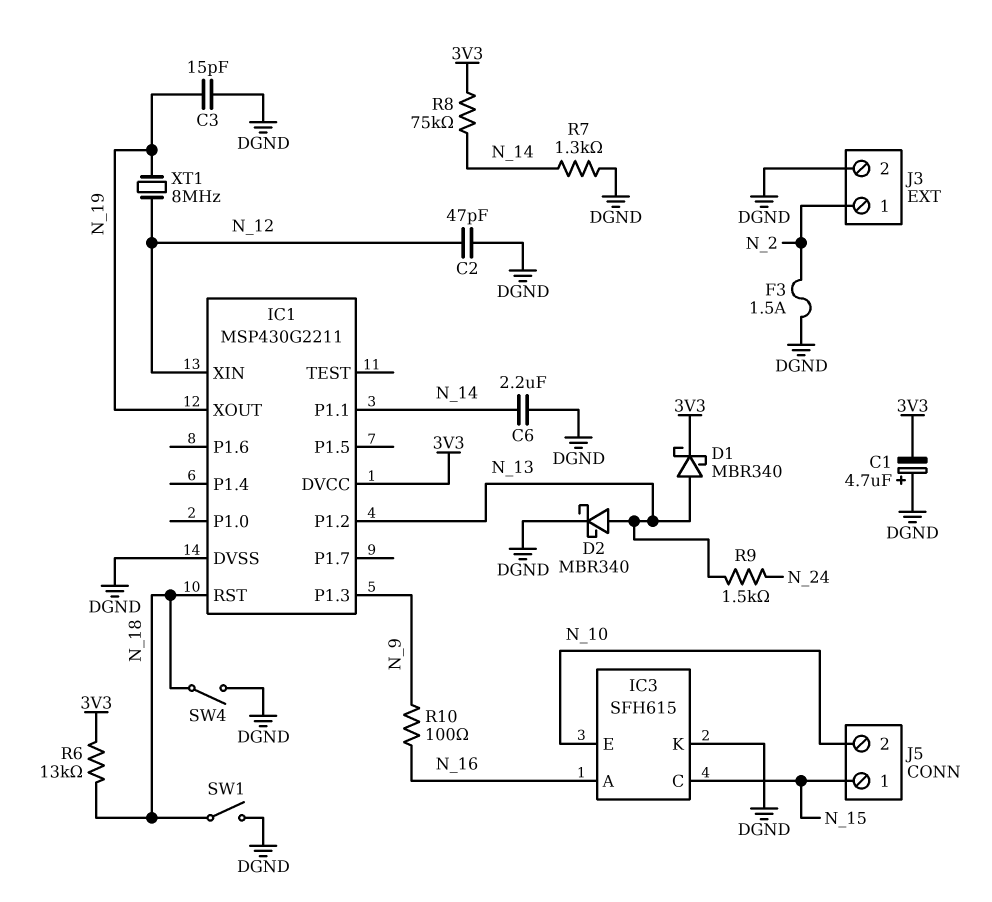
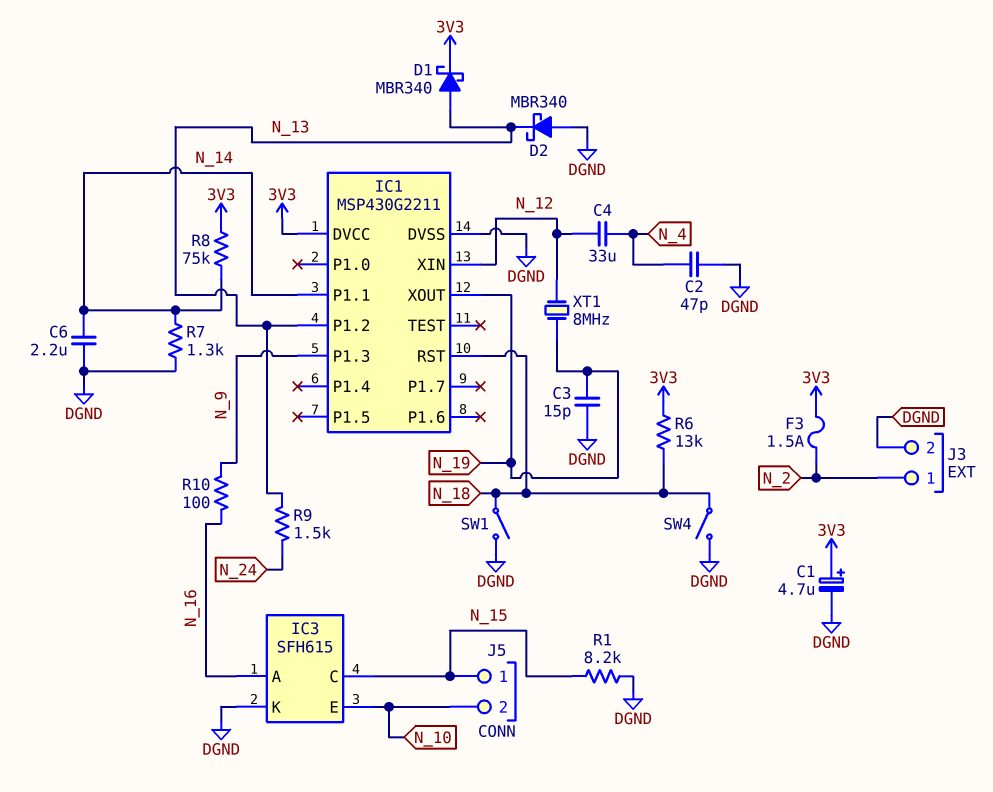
C1: 4.7uF (plus DGND, minus 3V3) -> 4.7uF (plus 3V3, minus DGND)
C2: 47pF (DGND, N_12) -> 47pF (DGND, N_4)
C4: none -> 33uF (N_4, N_12)
D2: schottky MBR340 (A N_13, K DGND) -> schottky MBR340 (A DGND, K N_13)
F3: 1.5A (DGND, N_2) -> 1.5A (3V3, N_2)
R1: none -> 8.2k (DGND, N_15)

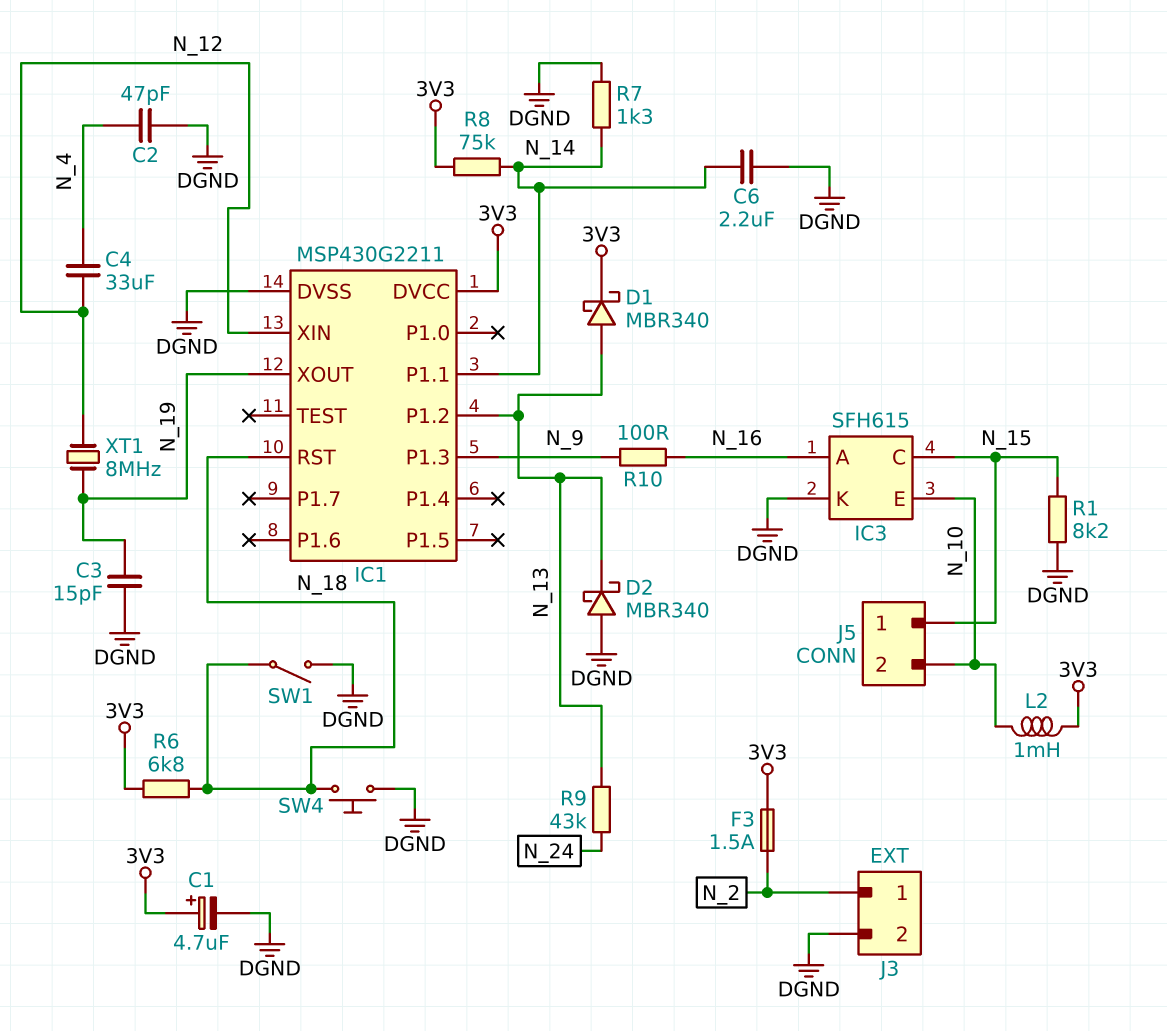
L2: none -> 1mH (3V3, N_10)
R6: 13k (3V3, N_18) -> 6.8k (3V3, N_18)
R9: 1.5k (N_13, N_24) -> 43k (N_13, N_24)
SW4: switch (DGND, N_18) -> button (DGND, N_18)

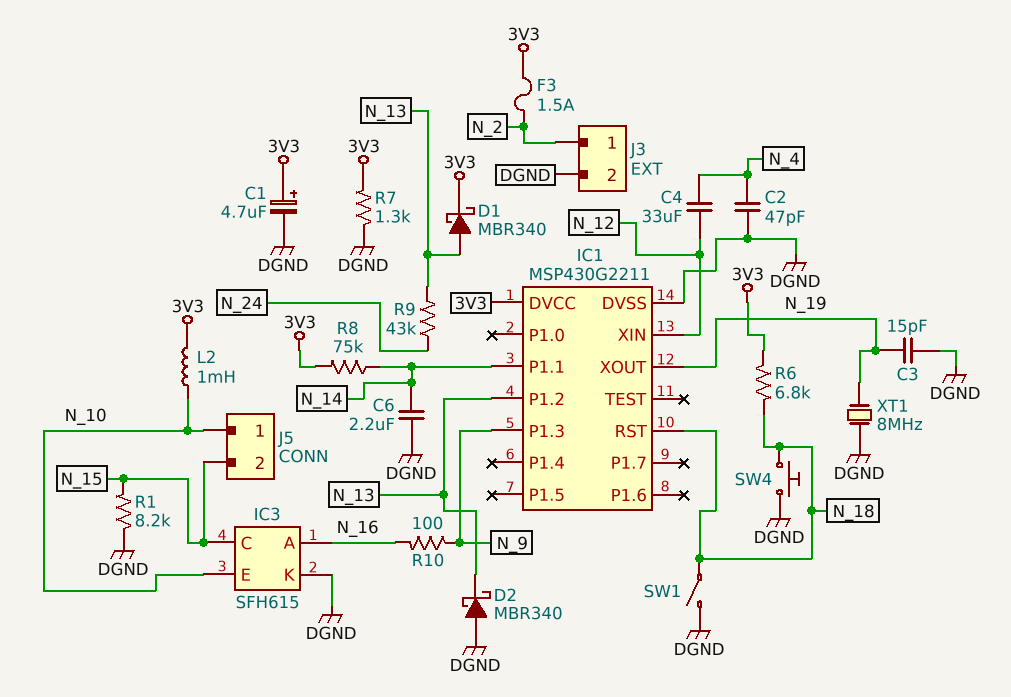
J5 pin 1: N_15 -> N_10
J5 pin 2: N_10 -> N_15
R7: 1.3k (DGND, N_14) -> 1.3k (3V3, DGND)
XT1: 8MHz (N_12, N_19) -> 8MHz (DGND, N_19)

